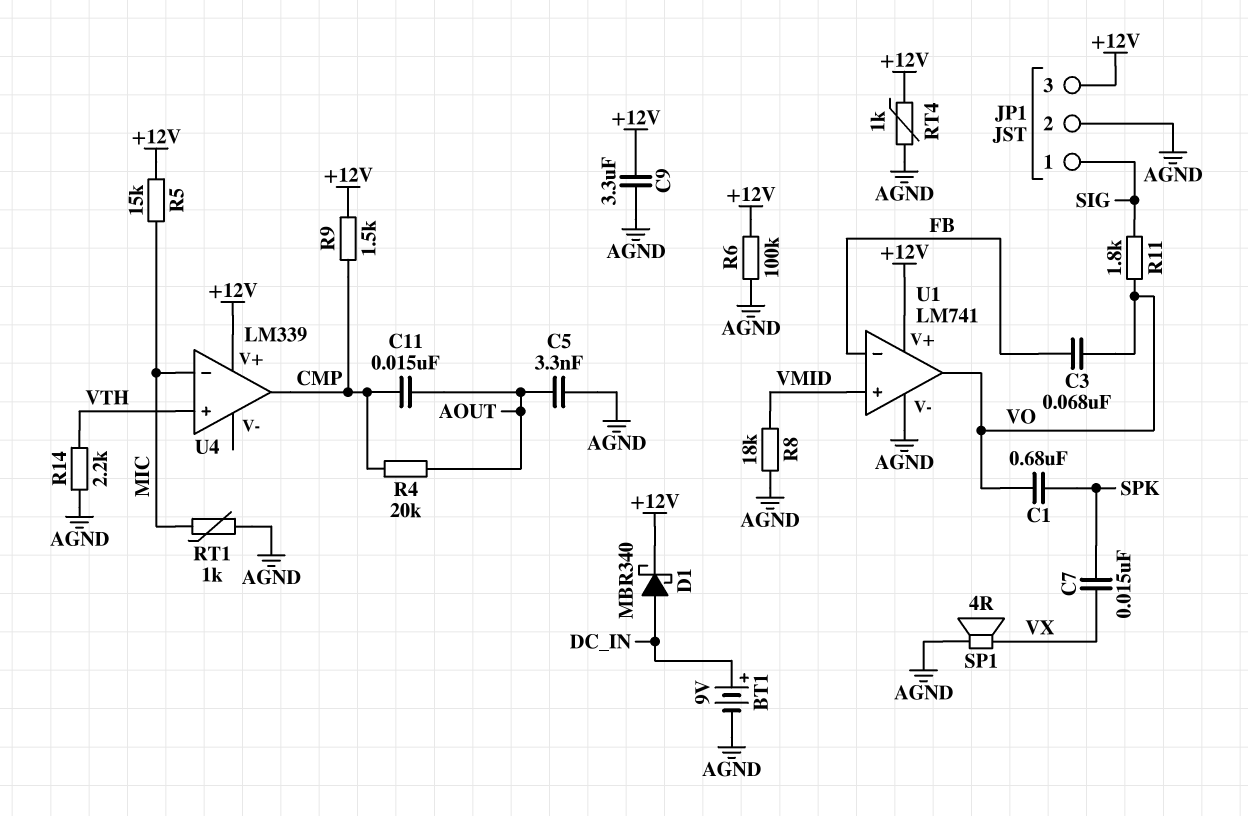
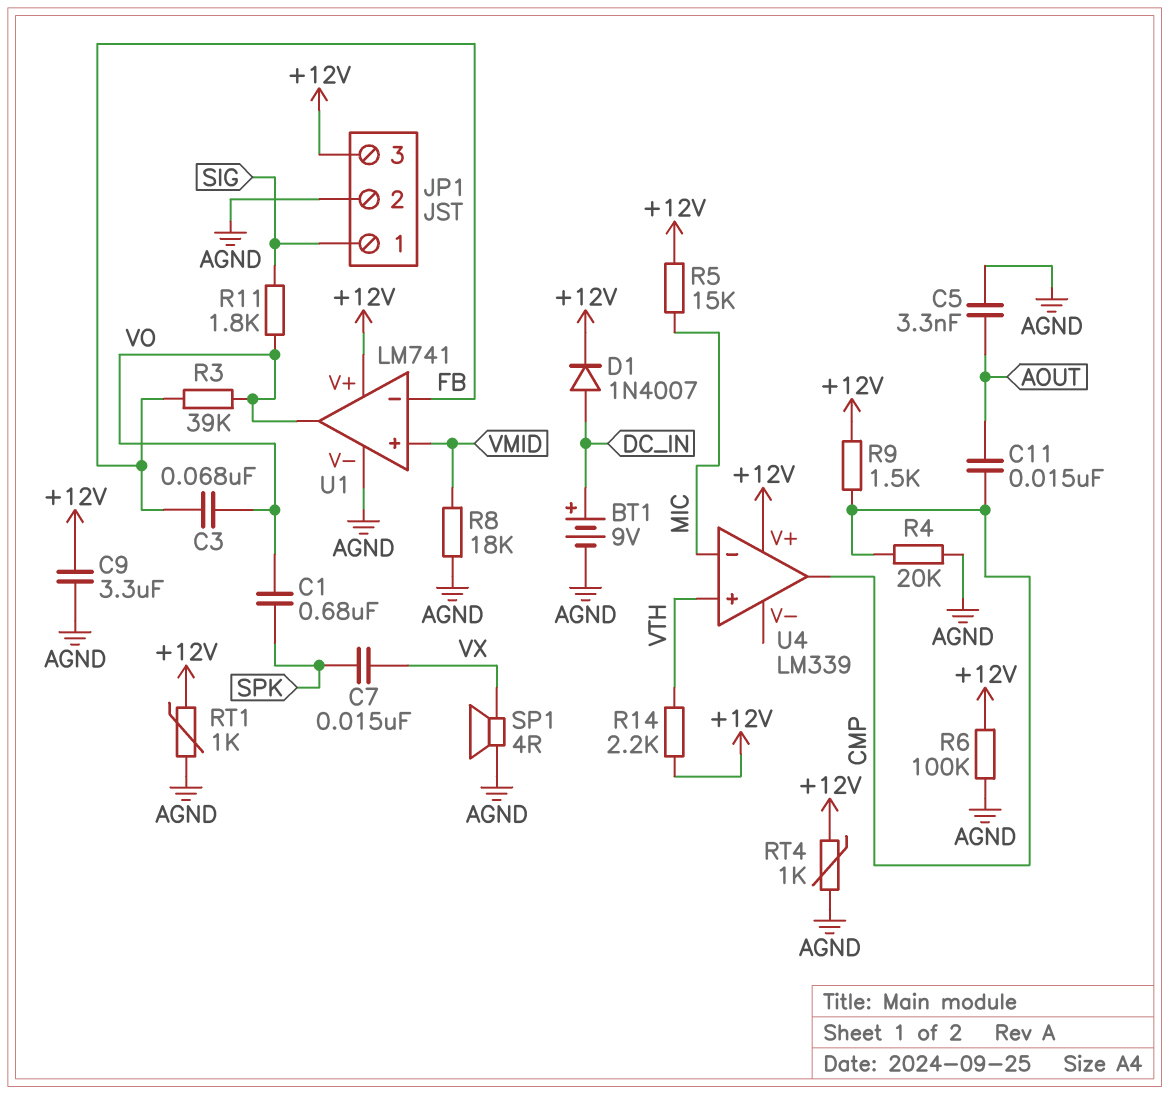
D1: schottky MBR340 (A DC_IN, K +12V) -> diode 1N4007 (A DC_IN, K +12V)
R3: none -> 39k (FB, VO)
R4: 20k (AOUT, CMP) -> 20k (AGND, CMP)
R14: 2.2k (AGND, VTH) -> 2.2k (+12V, VTH)
RT1: 1k (AGND, MIC) -> 1k (+12V, AGND)

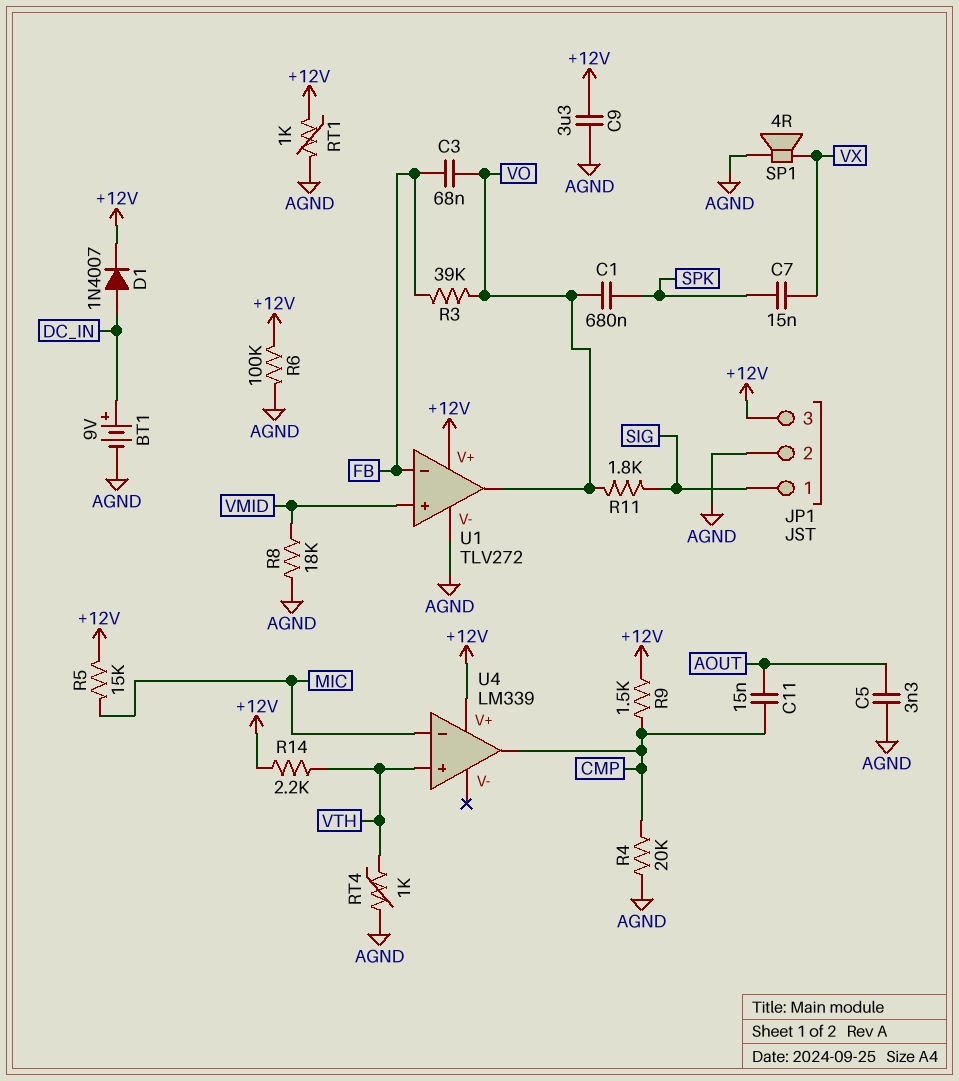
RT4: 1k (+12V, AGND) -> 1k (AGND, VTH)
U1: LM741 -> TLV272

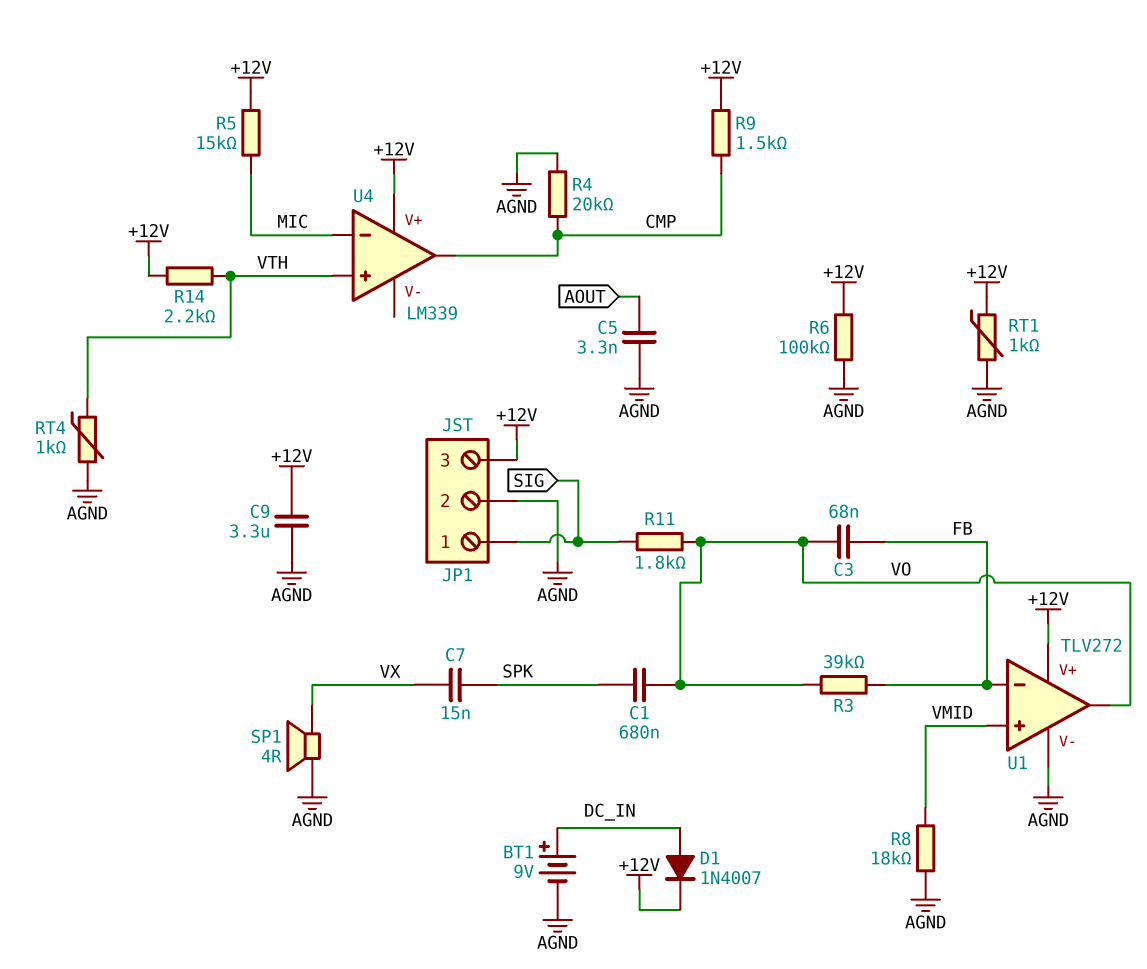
C11: 15nF (AOUT, CMP) -> none

